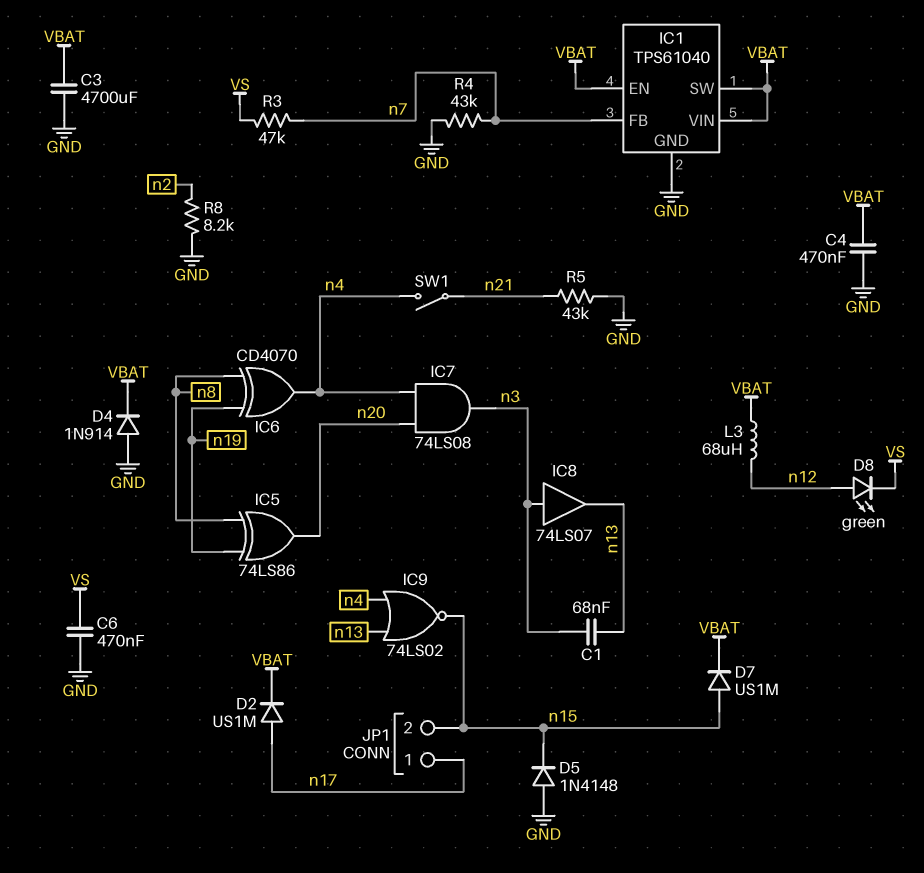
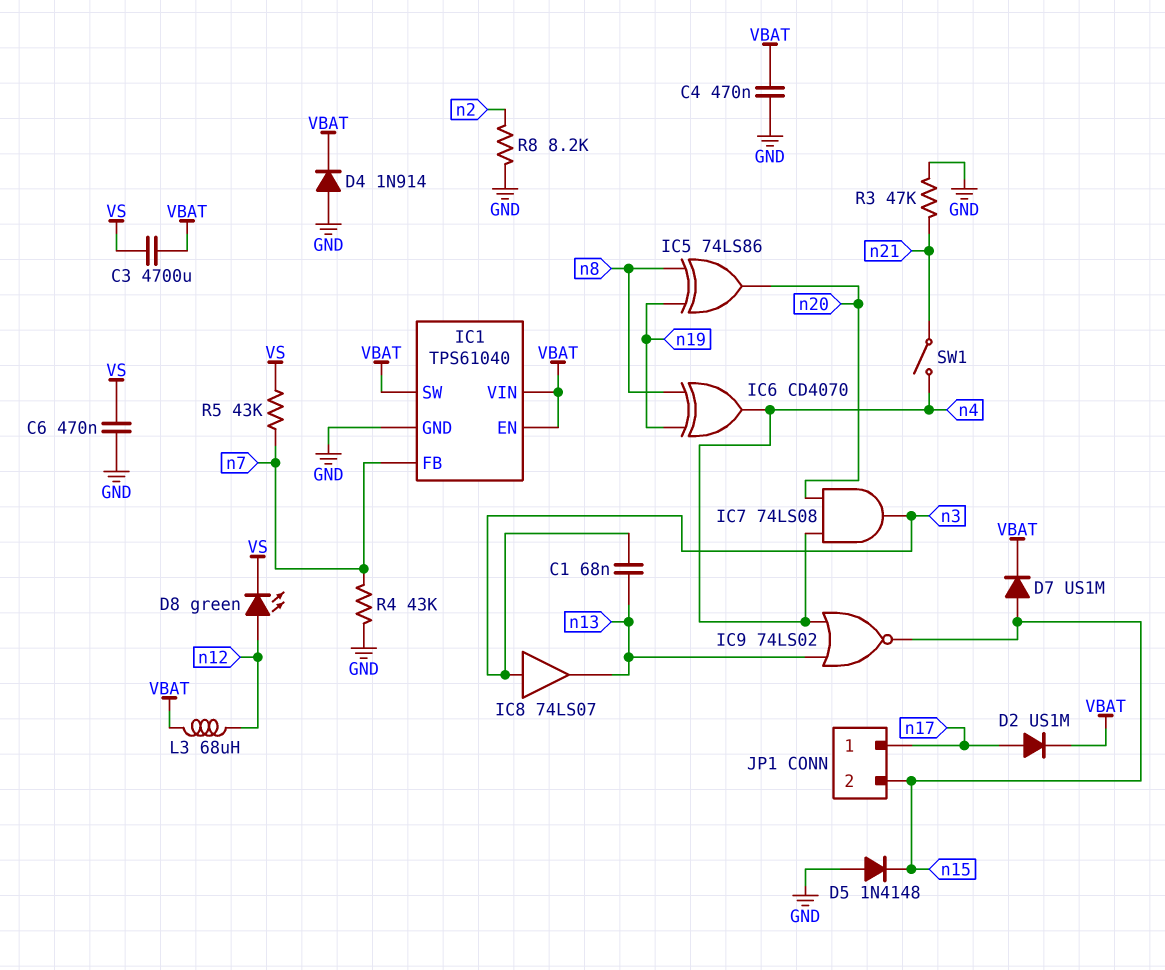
C3: 4700uF (GND, VBAT) -> 4700uF (VBAT, VS)
R3: 47k (VS, n7) -> 47k (GND, n21)
R5: 43k (GND, n21) -> 43k (VS, n7)

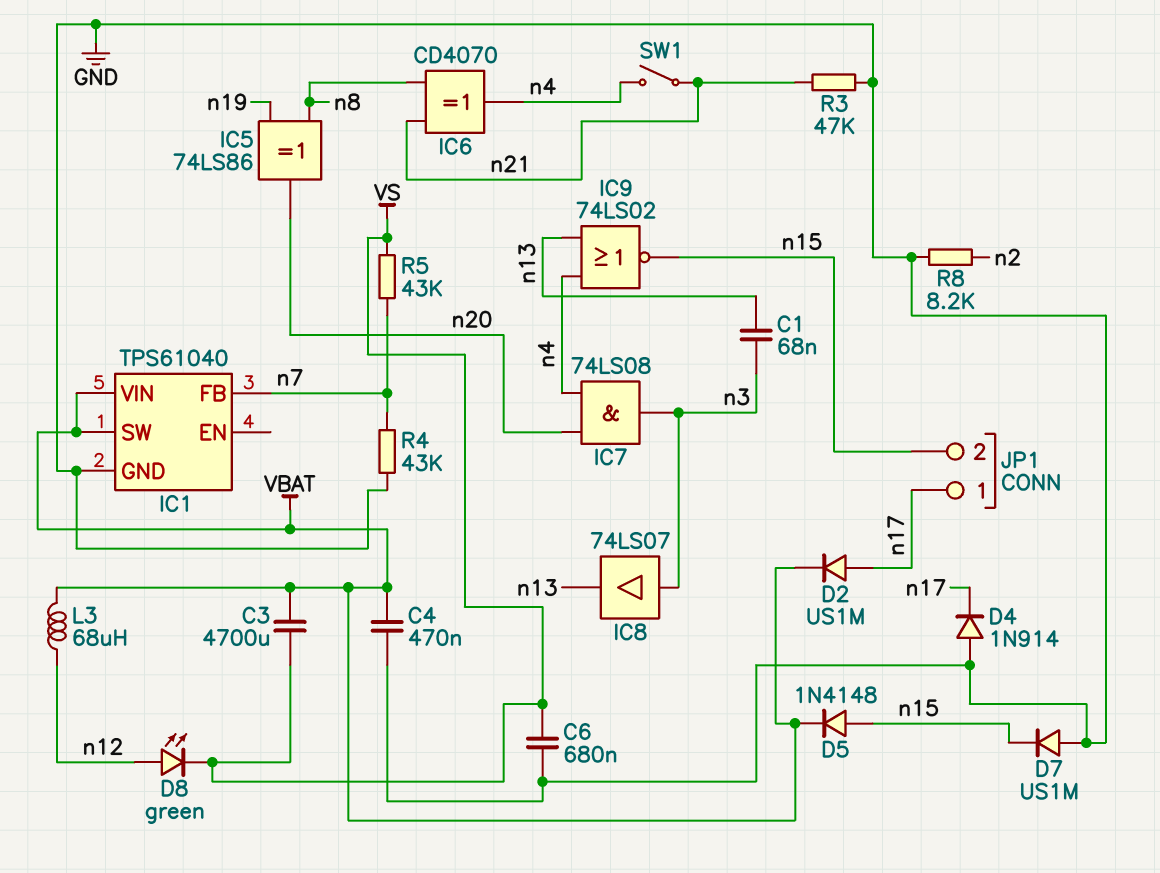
C6: 470nF (GND, VS) -> 680nF (GND, VS)
D4: diode 1N914 (A GND, K VBAT) -> diode 1N914 (A GND, K n17)
D5: diode 1N4148 (A GND, K n15) -> diode 1N4148 (A n15, K VBAT)
D7: diode US1M (A n15, K VBAT) -> diode US1M (A GND, K n15)
IC1 pin EN: VBAT -> none
IC6: XOR CD4070 (in n8, in n19, out n4) -> XOR CD4070 (in n8, in n21, out n4)

